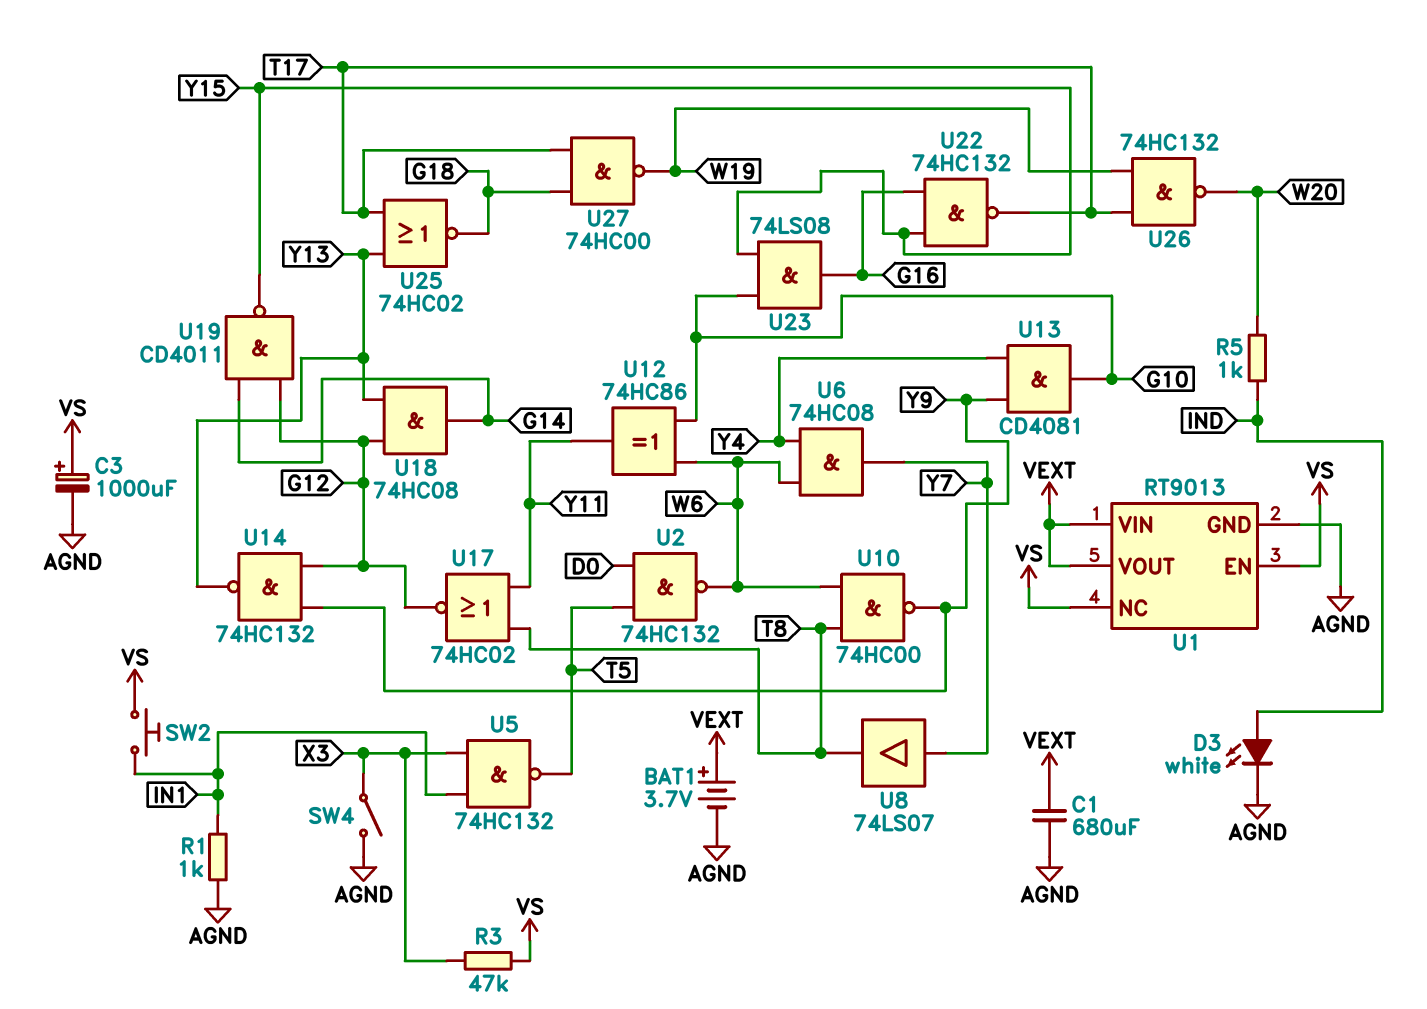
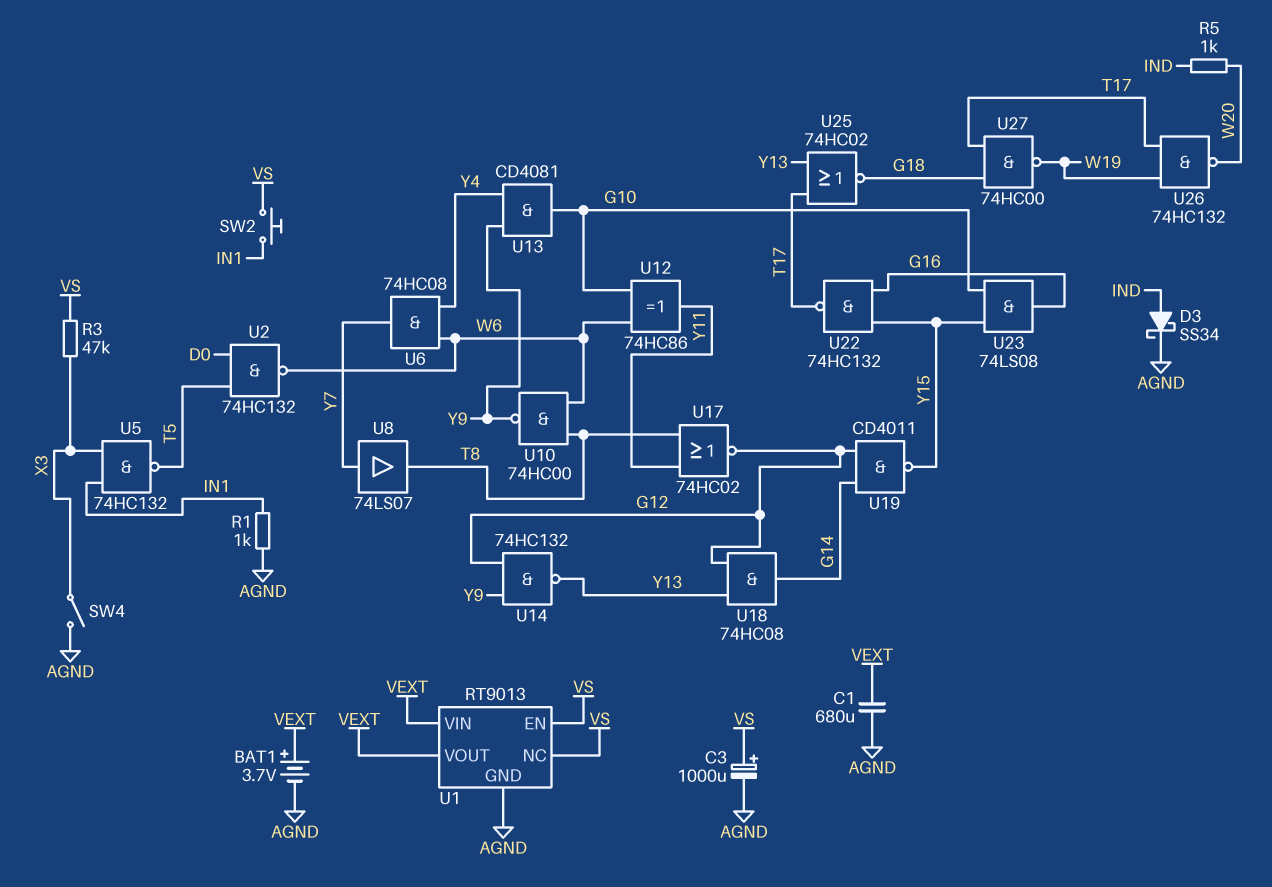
D3: LED white (A IND, K AGND) -> schottky SS34 (A IND, K AGND)

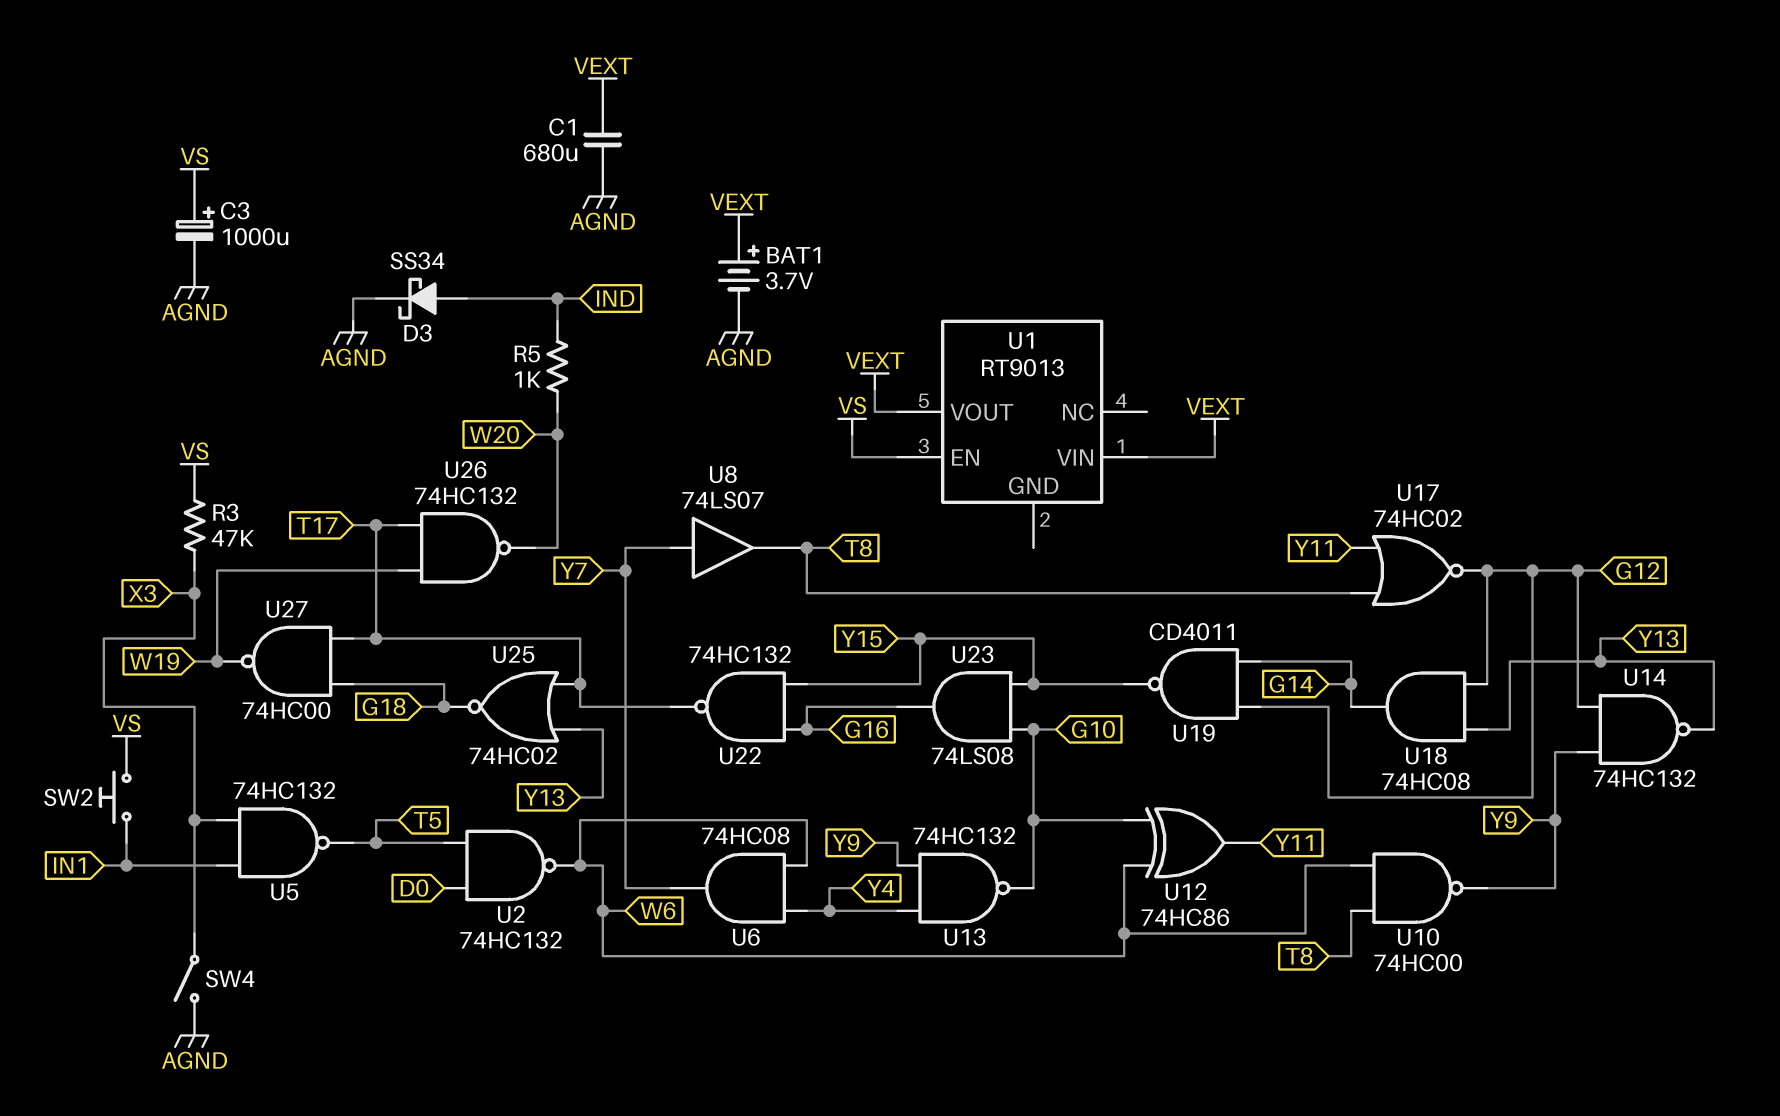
R1: 1k (AGND, IN1) -> none
U1 pin GND: AGND -> none
U1 pin NC: VS -> none
U13: AND CD4081 (in Y4, in Y9, out G10) -> NAND 74HC132 (in Y4, in Y9, out G10)

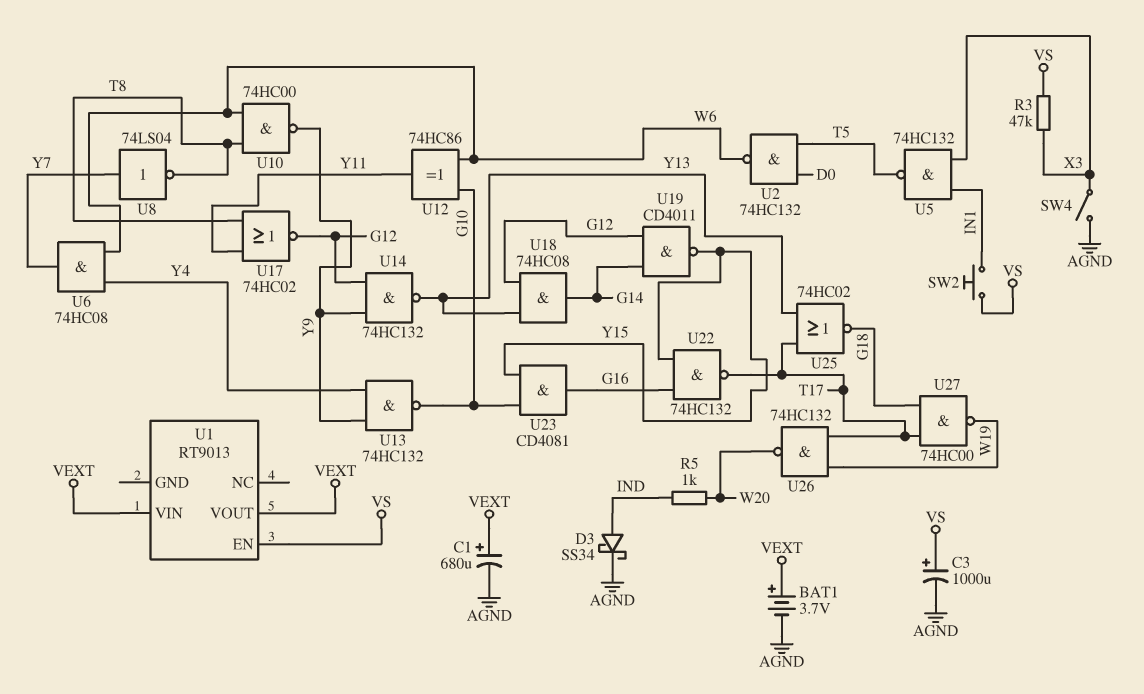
C1: 680uF (AGND, VEXT) -> 680uF (plus VEXT, minus AGND)
U8: buffer 74LS07 (in Y7, out T8) -> NOT 74LS04 (in Y7, out T8)
U23: AND 74LS08 (in G10, in Y15, out G16) -> AND CD4081 (in G10, in Y15, out G16)

